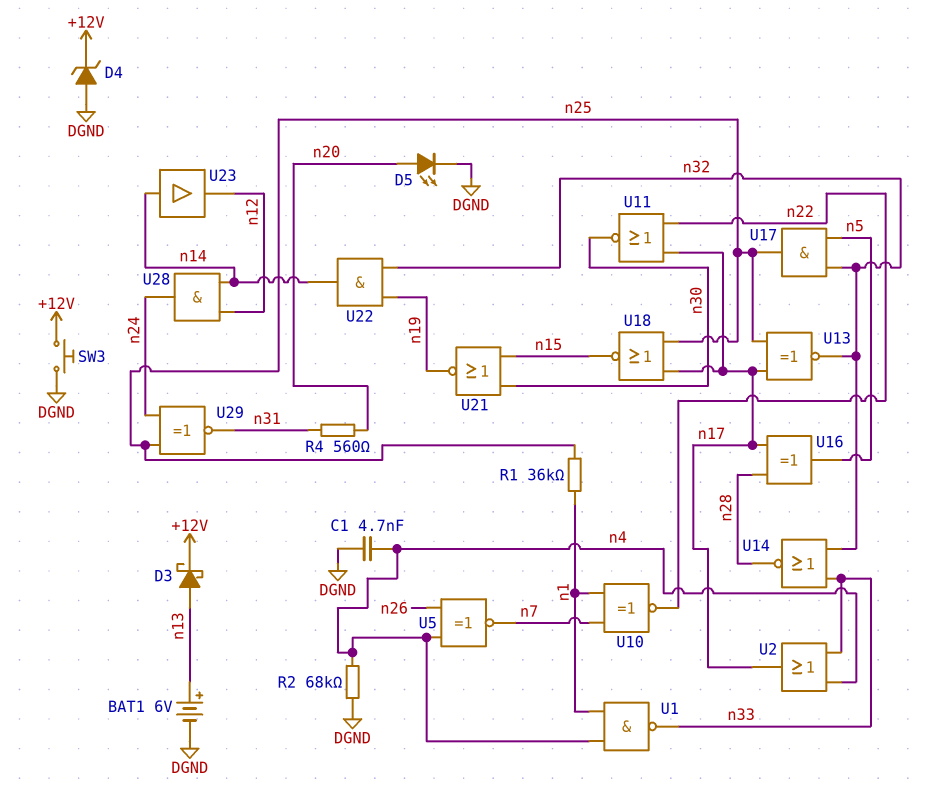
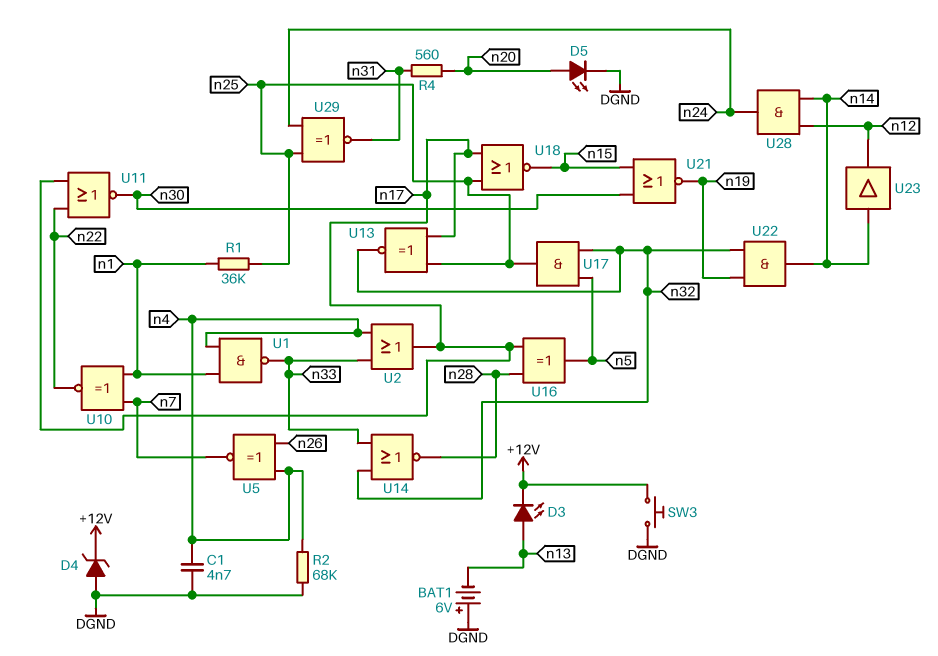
BAT1: 6V (plus n13, minus DGND) -> 6V (plus DGND, minus n13)
D3: schottky (A n13, K +12V) -> LED (A n13, K +12V)

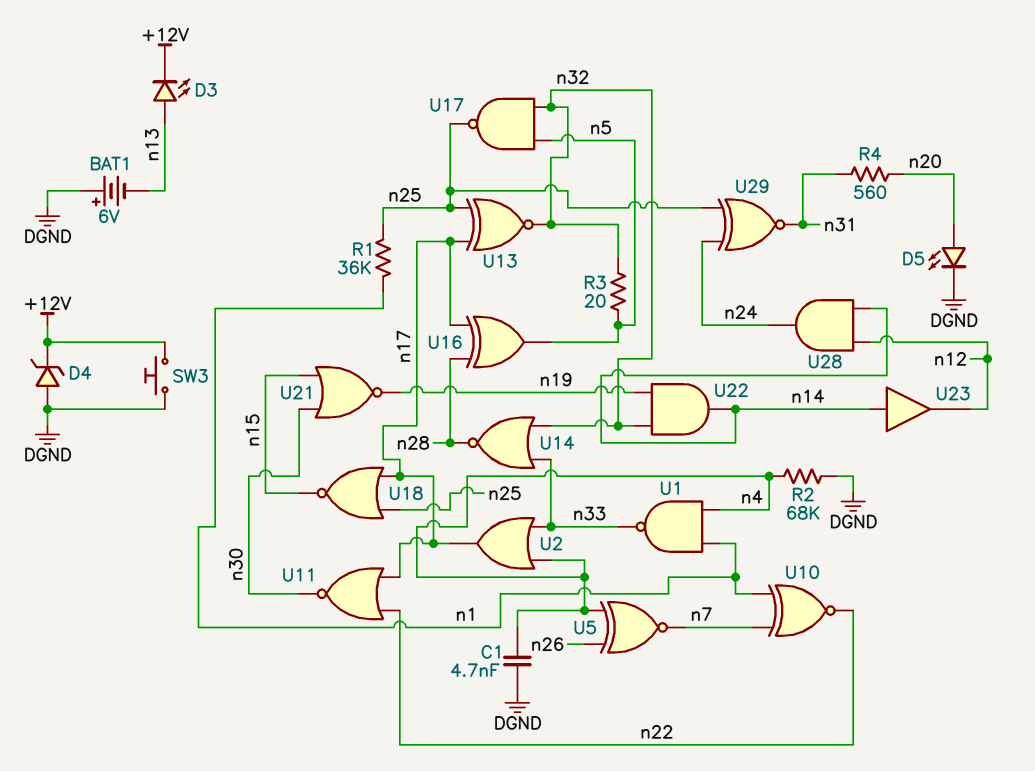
R3: none -> 20 (n5, n32)
U17: AND (in n5, in n32, out n25) -> NAND (in n5, in n32, out n25)

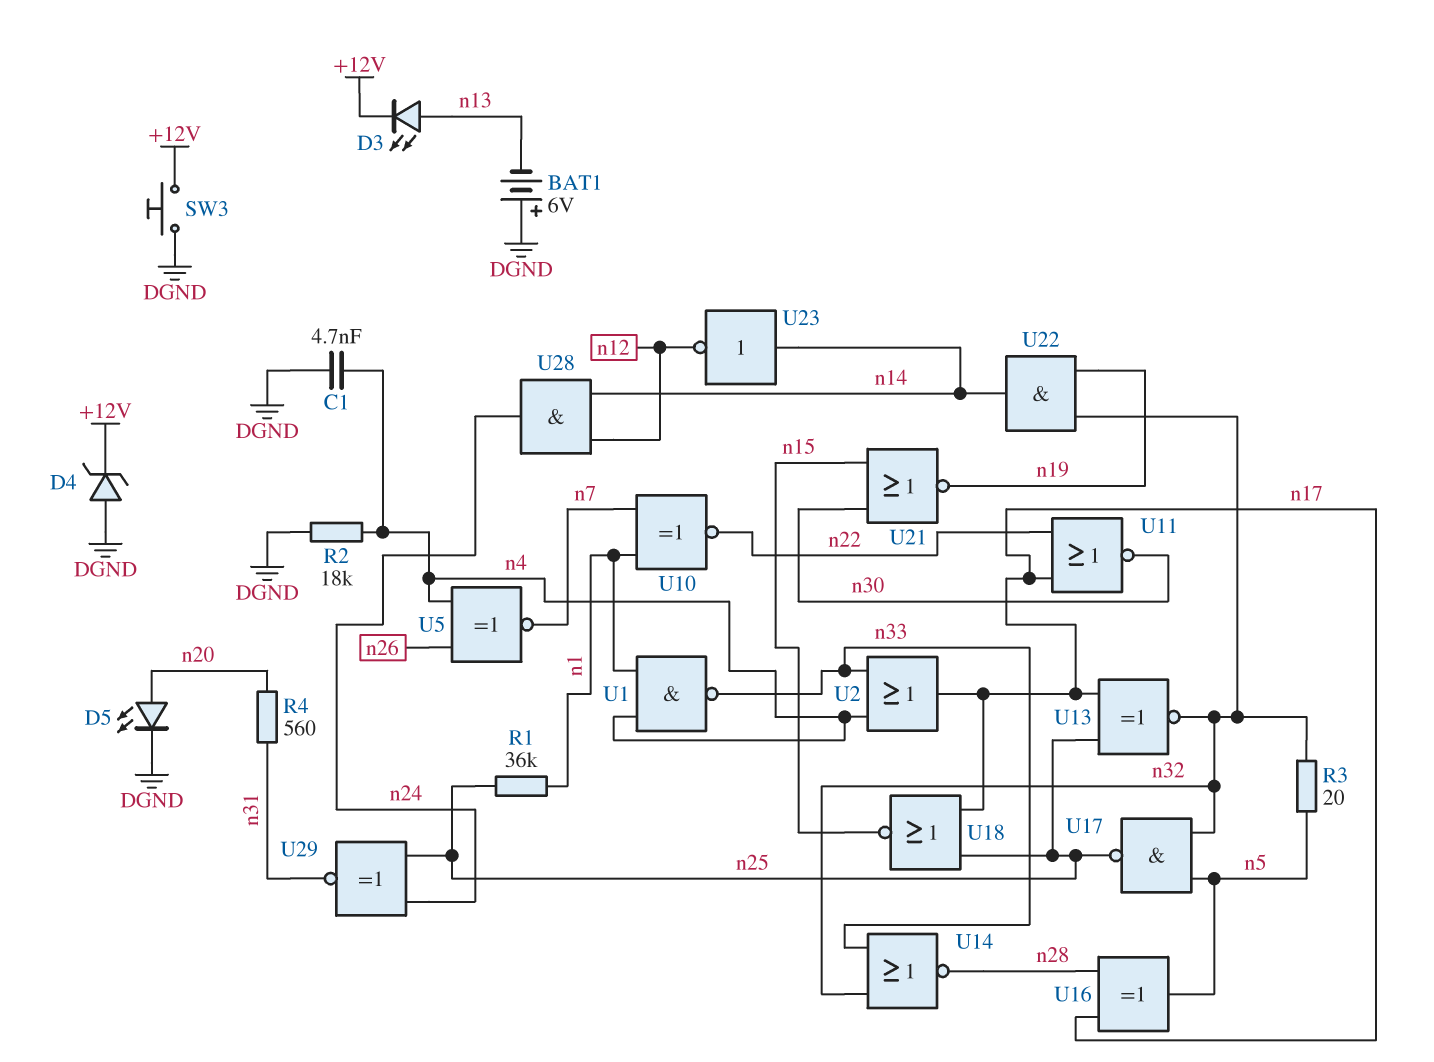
R2: 68k (DGND, n4) -> 18k (DGND, n4)
U23: buffer (in n14, out n12) -> NOT (in n14, out n12)

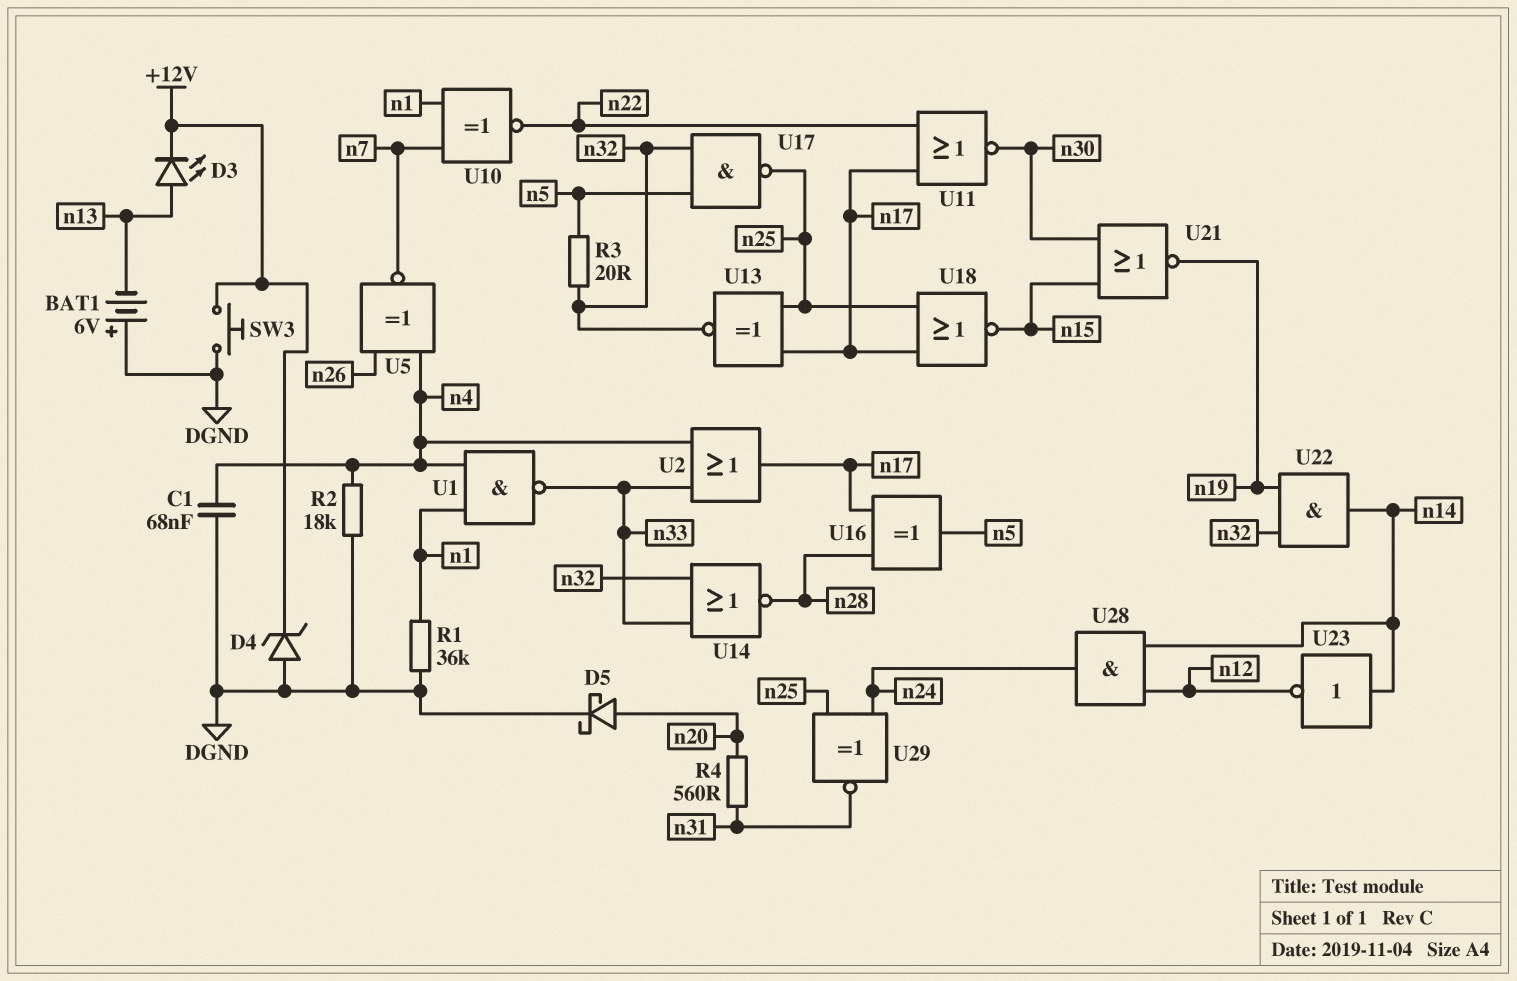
C1: 4.7nF (DGND, n4) -> 68nF (DGND, n4)
D5: LED (A n20, K DGND) -> schottky (A n20, K DGND)
R1: 36k (n1, n25) -> 36k (DGND, n1)

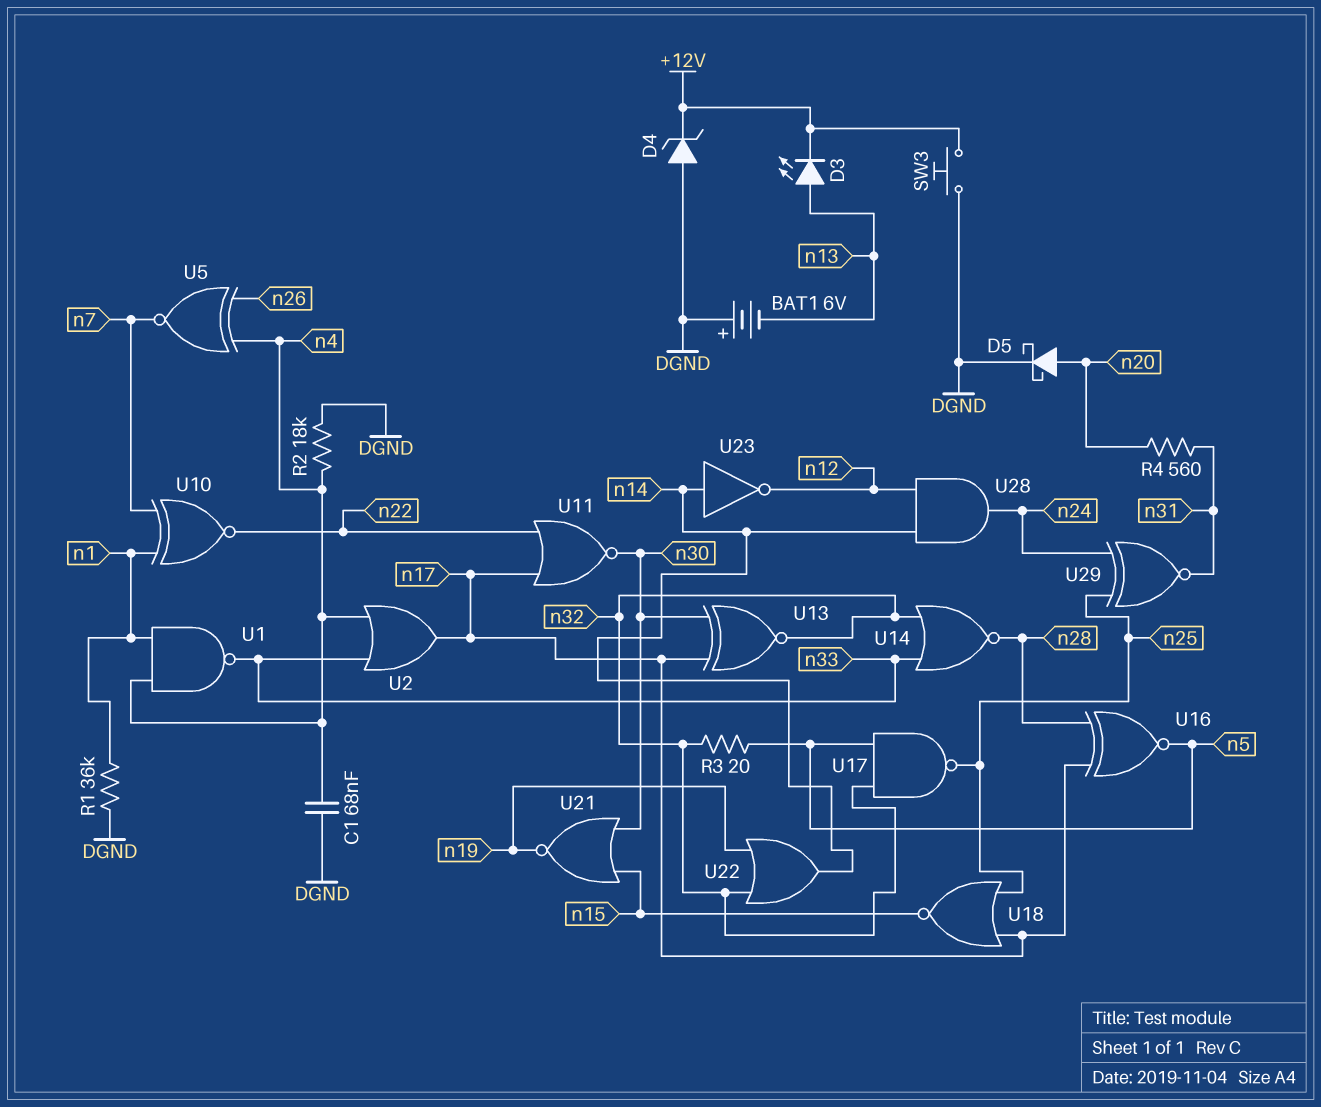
U13: XNOR (in n17, in n25, out n32) -> XNOR (in n17, in n30, out n32)
U16: XOR (in n17, in n28, out n5) -> XNOR (in n17, in n28, out n5)
U22: AND (in n19, in n32, out n14) -> OR (in n19, in n32, out n14)

